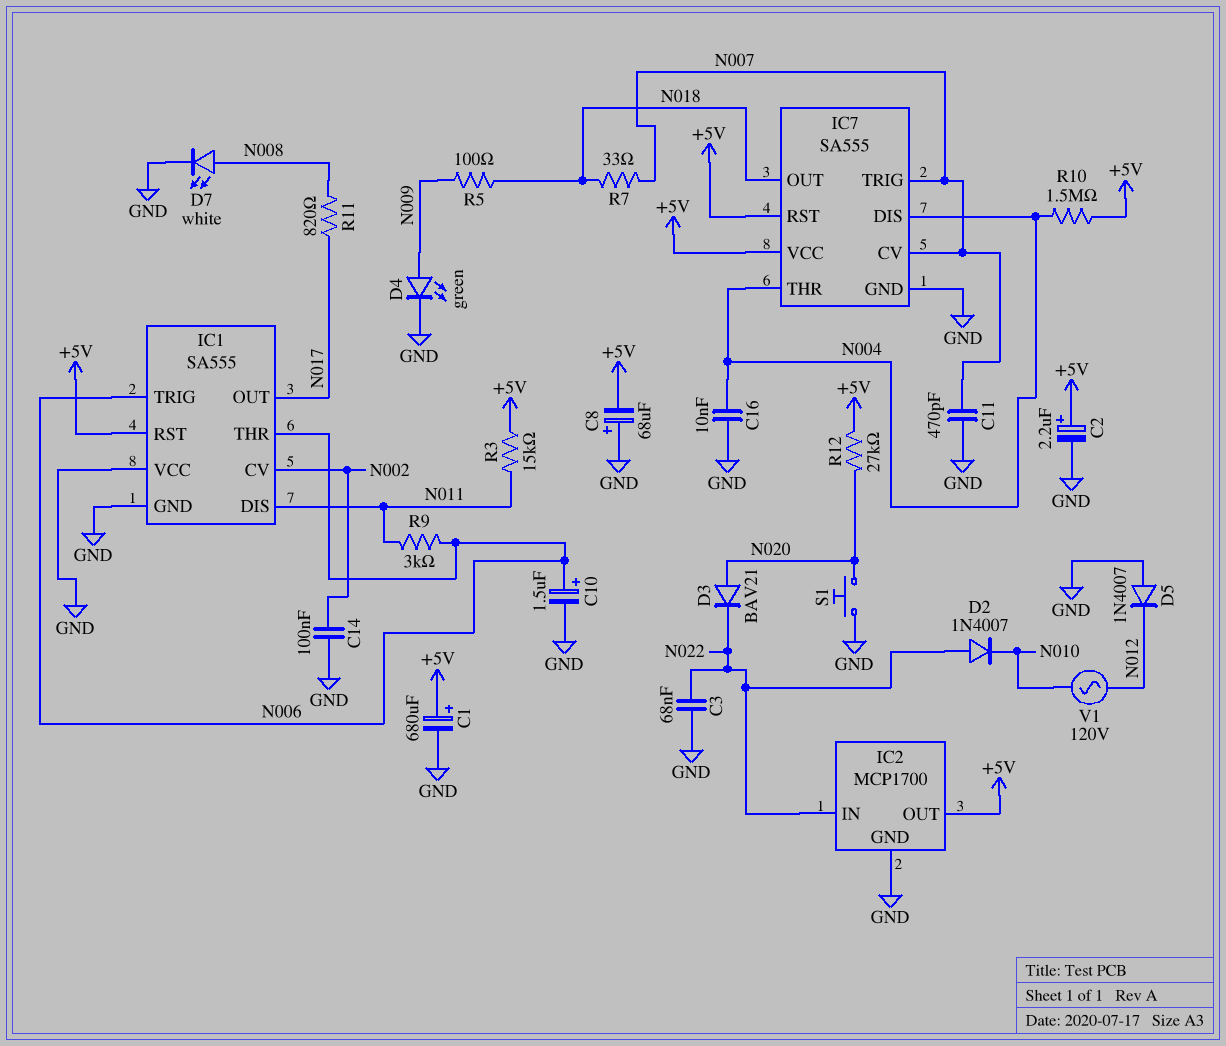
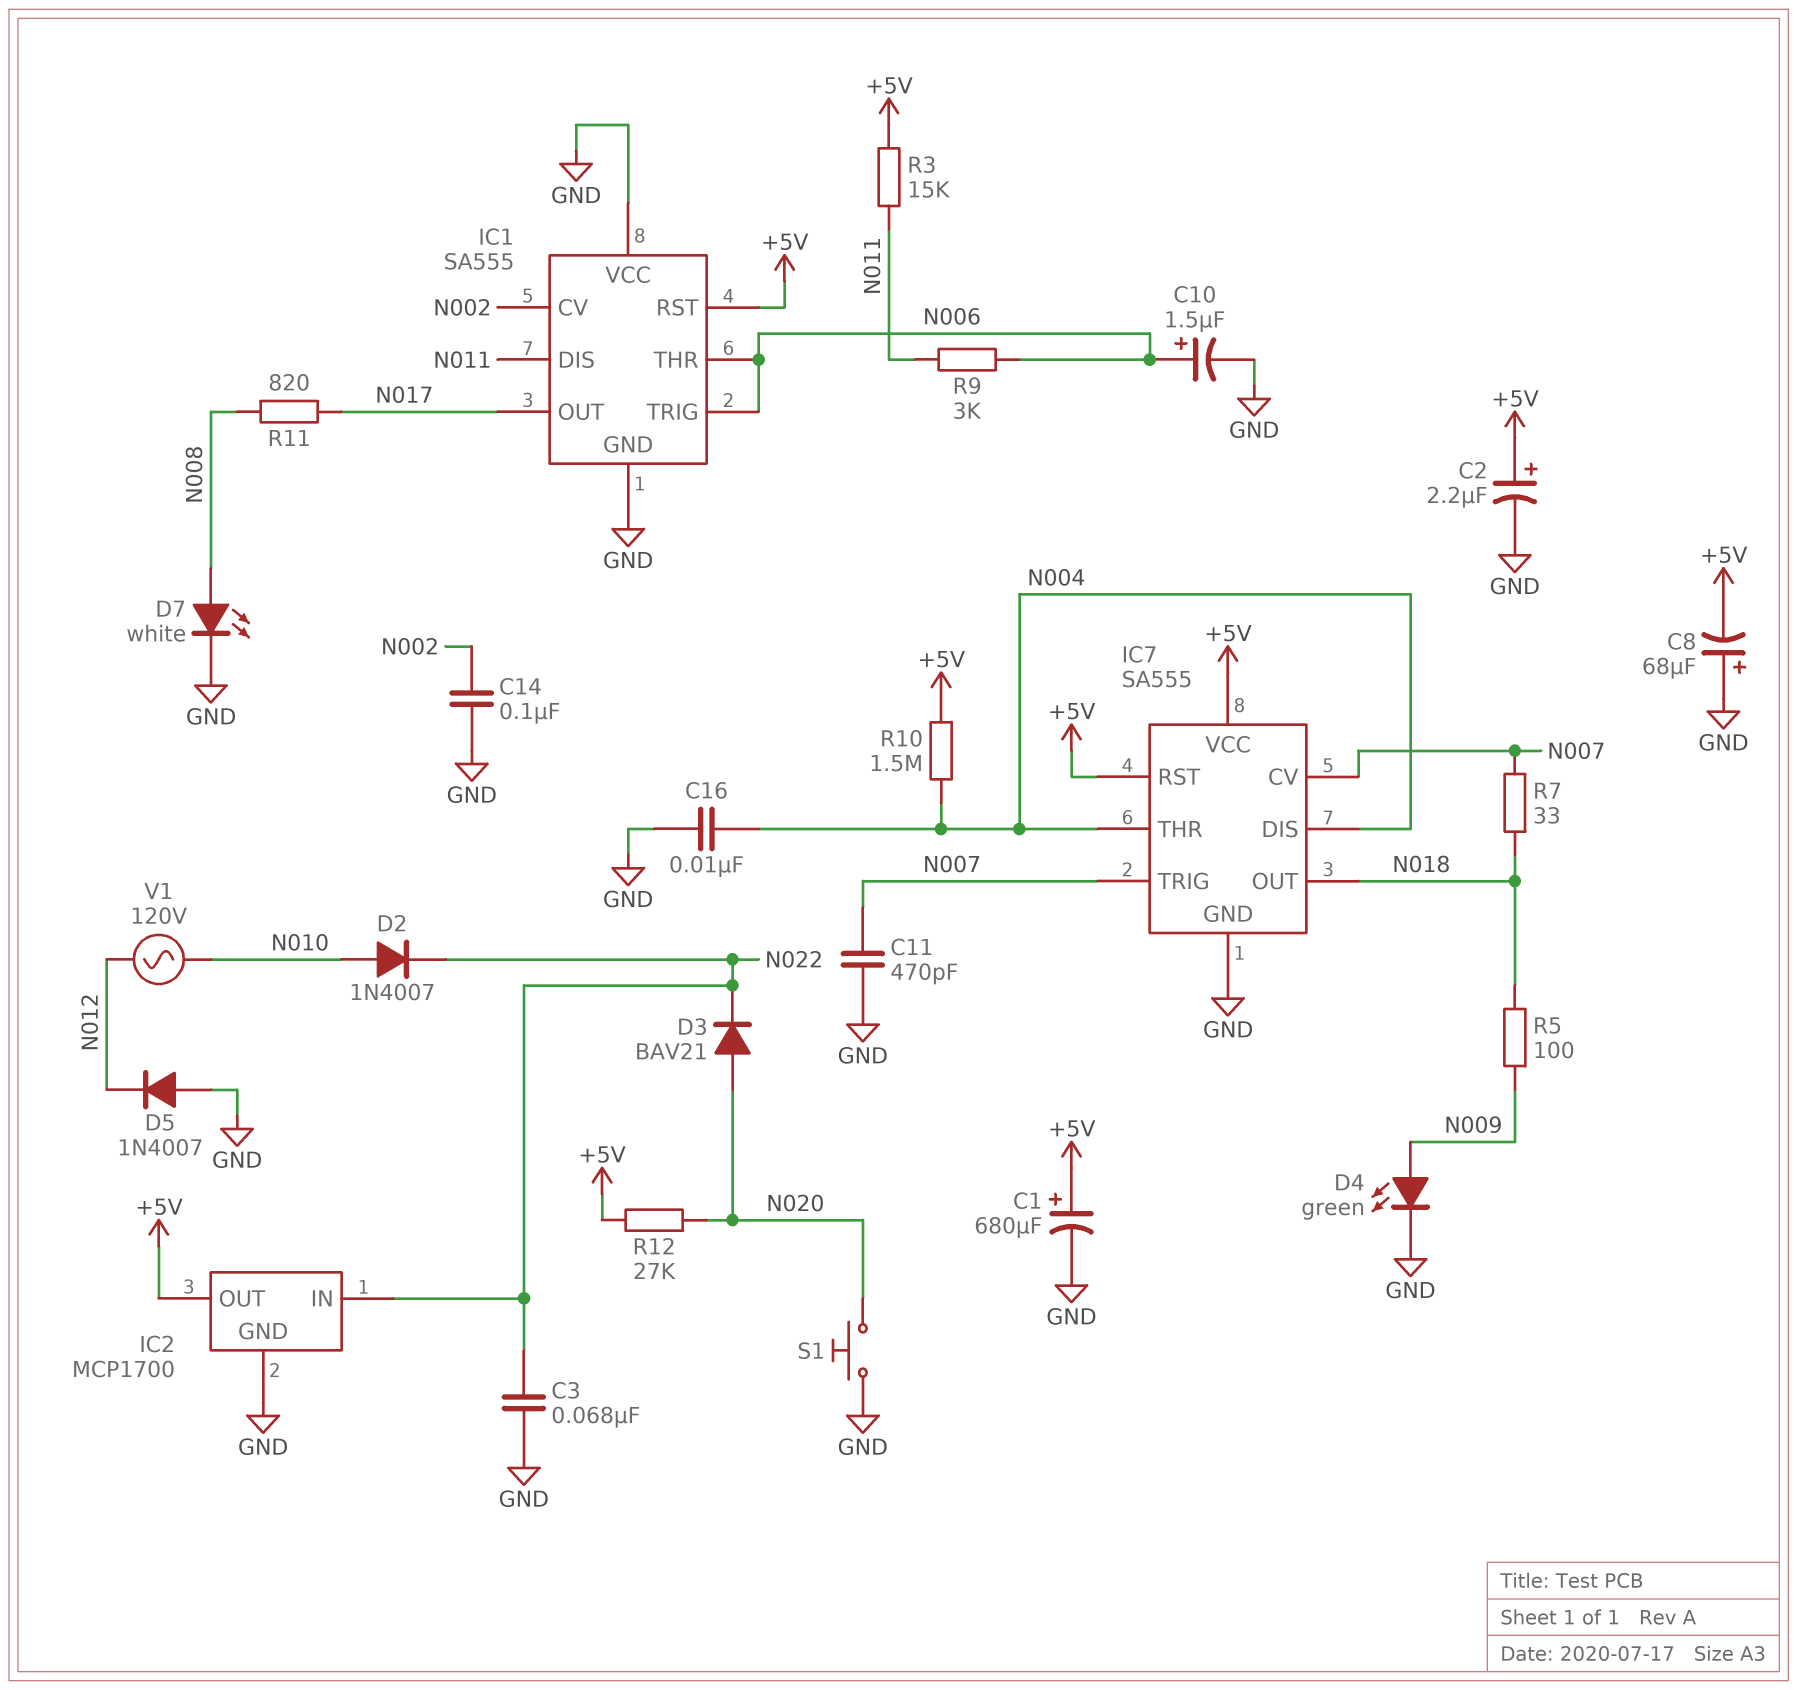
D2: diode 1N4007 (A N022, K N010) -> diode 1N4007 (A N010, K N022)

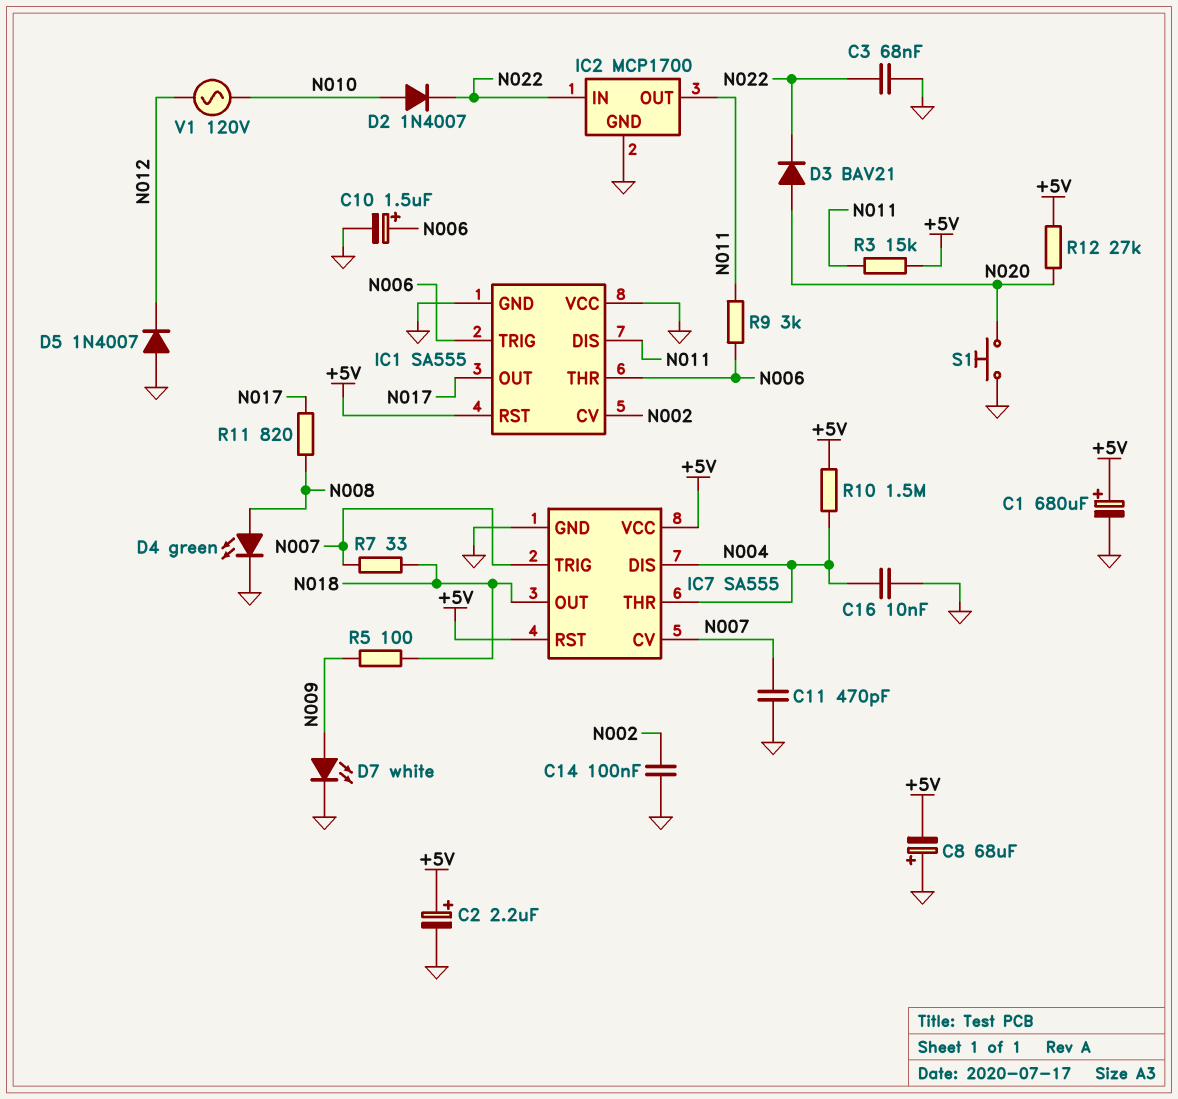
D4: LED green (A N009, K GND) -> LED green (A N008, K GND)
D7: LED white (A N008, K GND) -> LED white (A N009, K GND)
IC2 pin OUT: +5V -> N011

